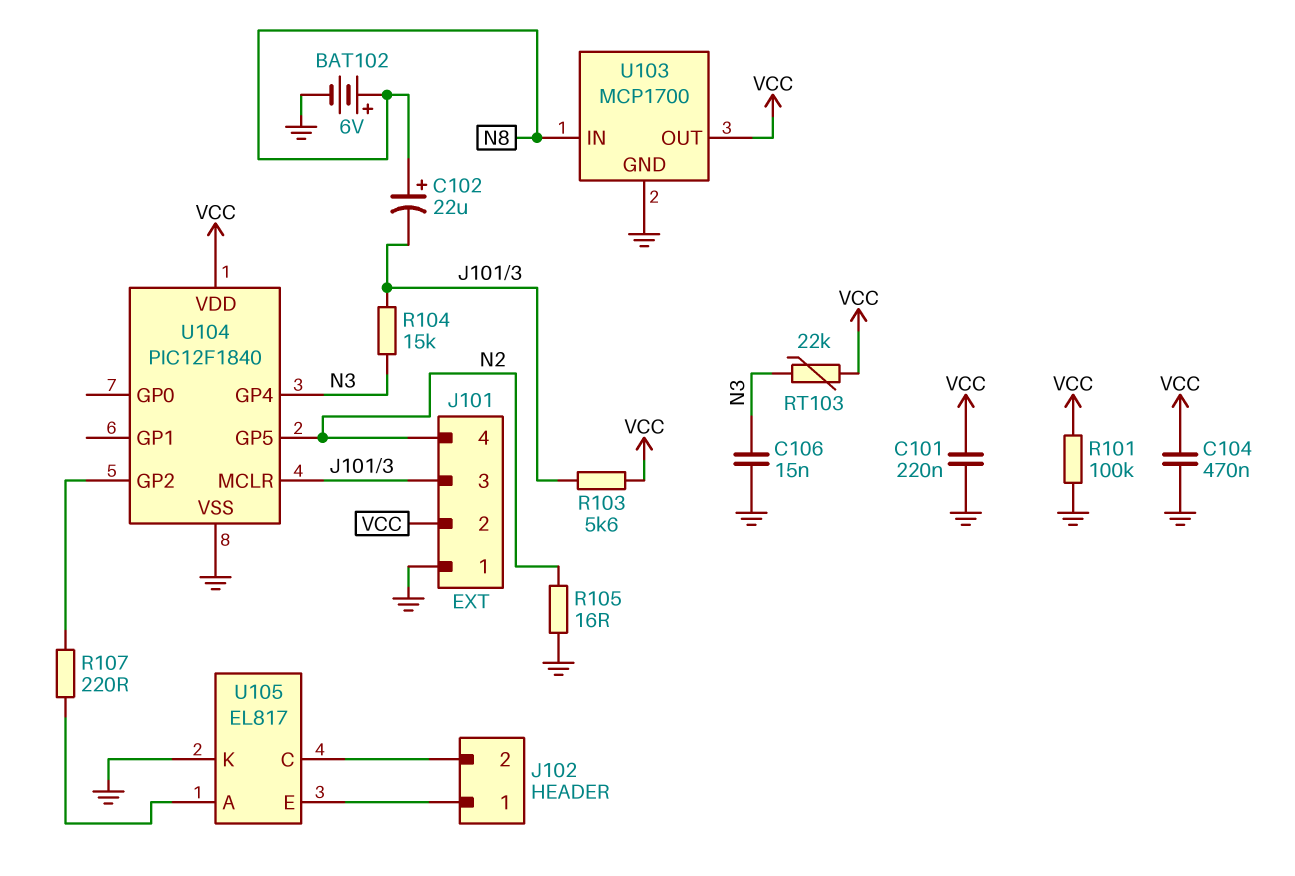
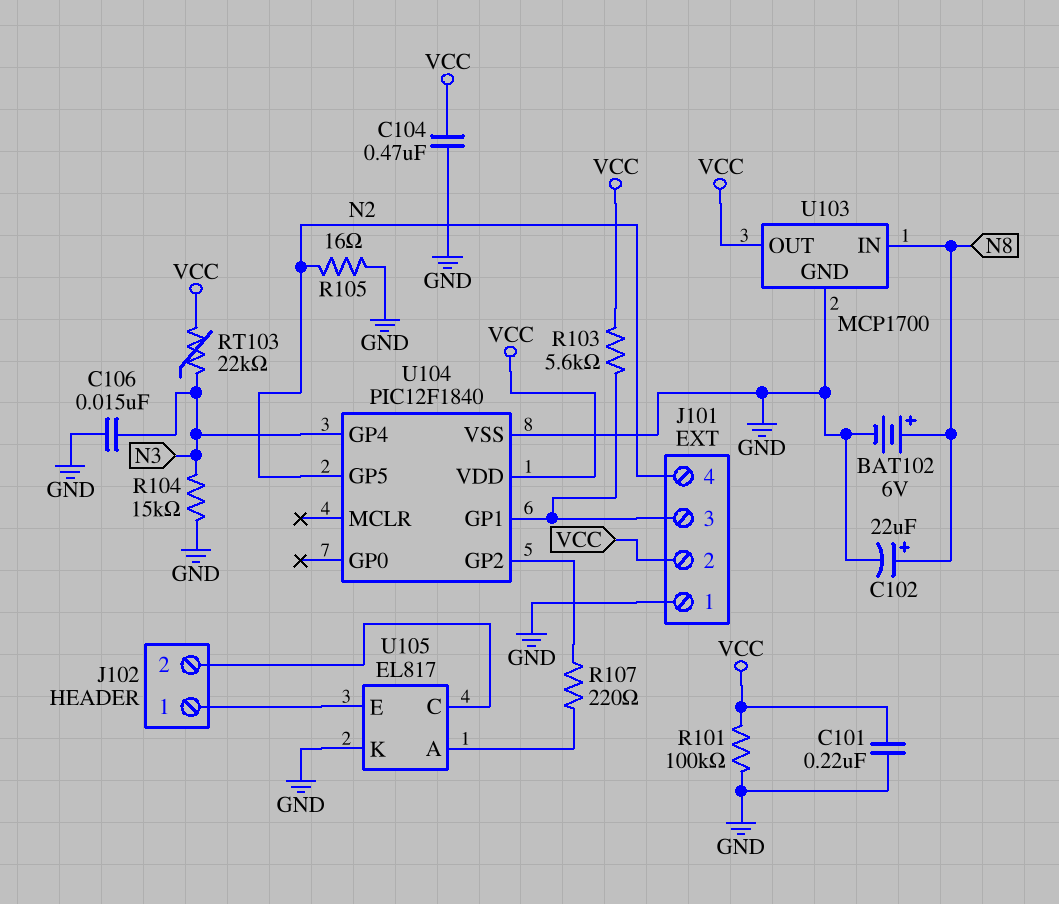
C102: 22uF (plus N8, minus J101/3) -> 22uF (plus N8, minus GND)
R104: 15k (J101/3, N3) -> 15k (GND, N3)
U104 pin GP1: none -> J101/3
U104 pin MCLR: J101/3 -> none

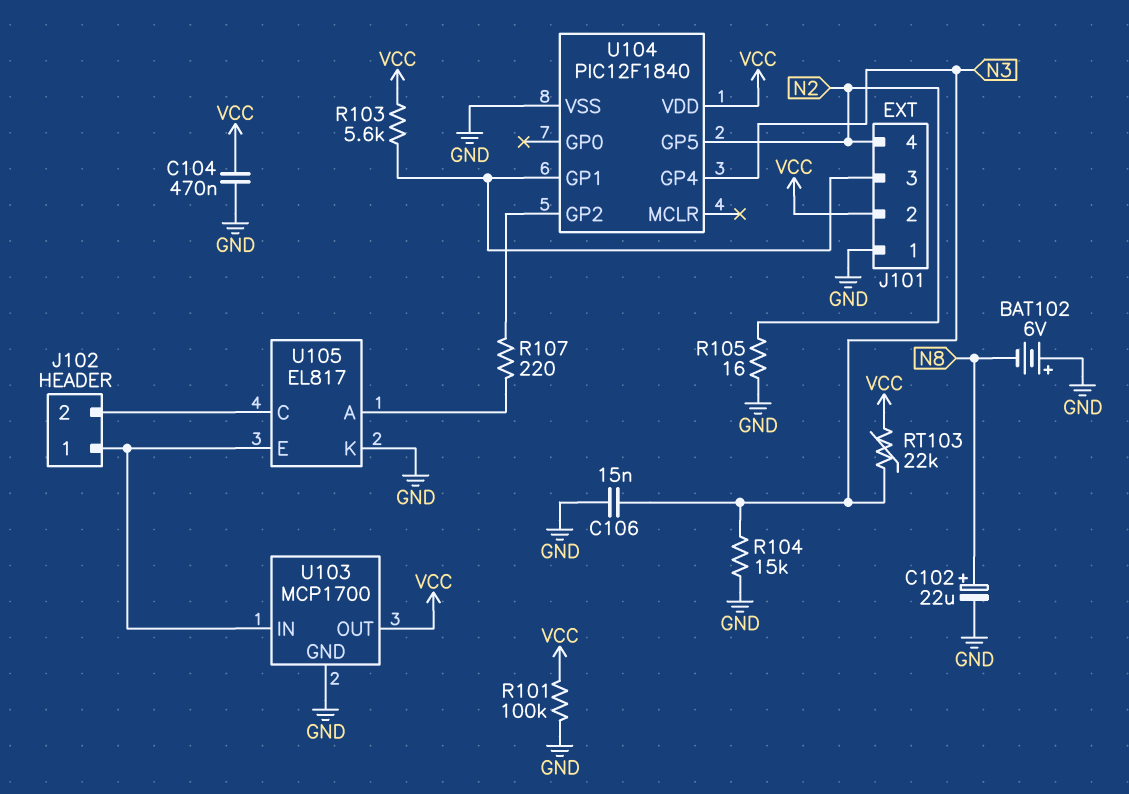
BAT102: 6V (plus N8, minus GND) -> 6V (plus GND, minus N8)
C101: 220nF (GND, VCC) -> none
U103 pin IN: N8 -> J102/1

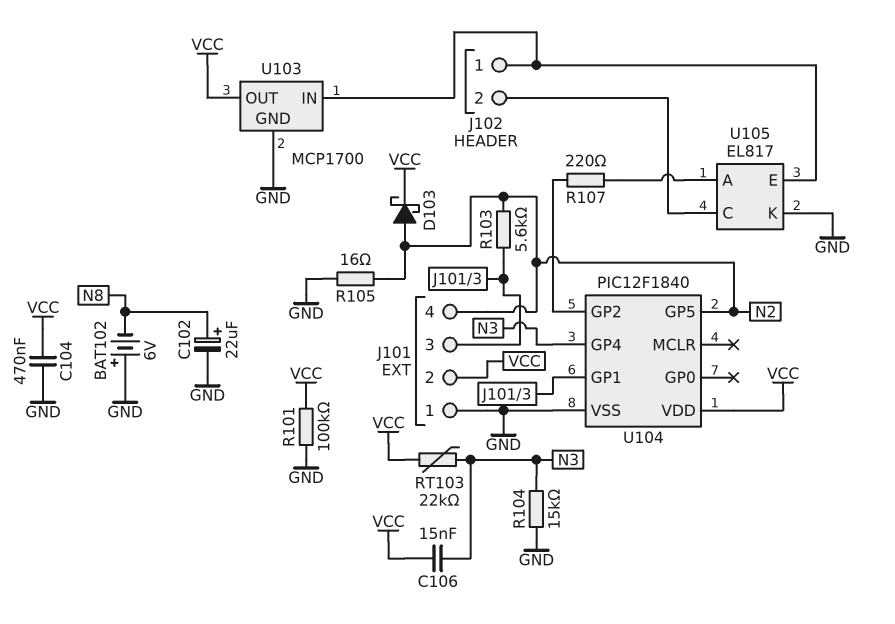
C106: 15nF (GND, N3) -> 15nF (N3, VCC)
D103: none -> schottky (A N2, K VCC)
R103: 5.6k (J101/3, VCC) -> 5.6k (J101/3, N2)

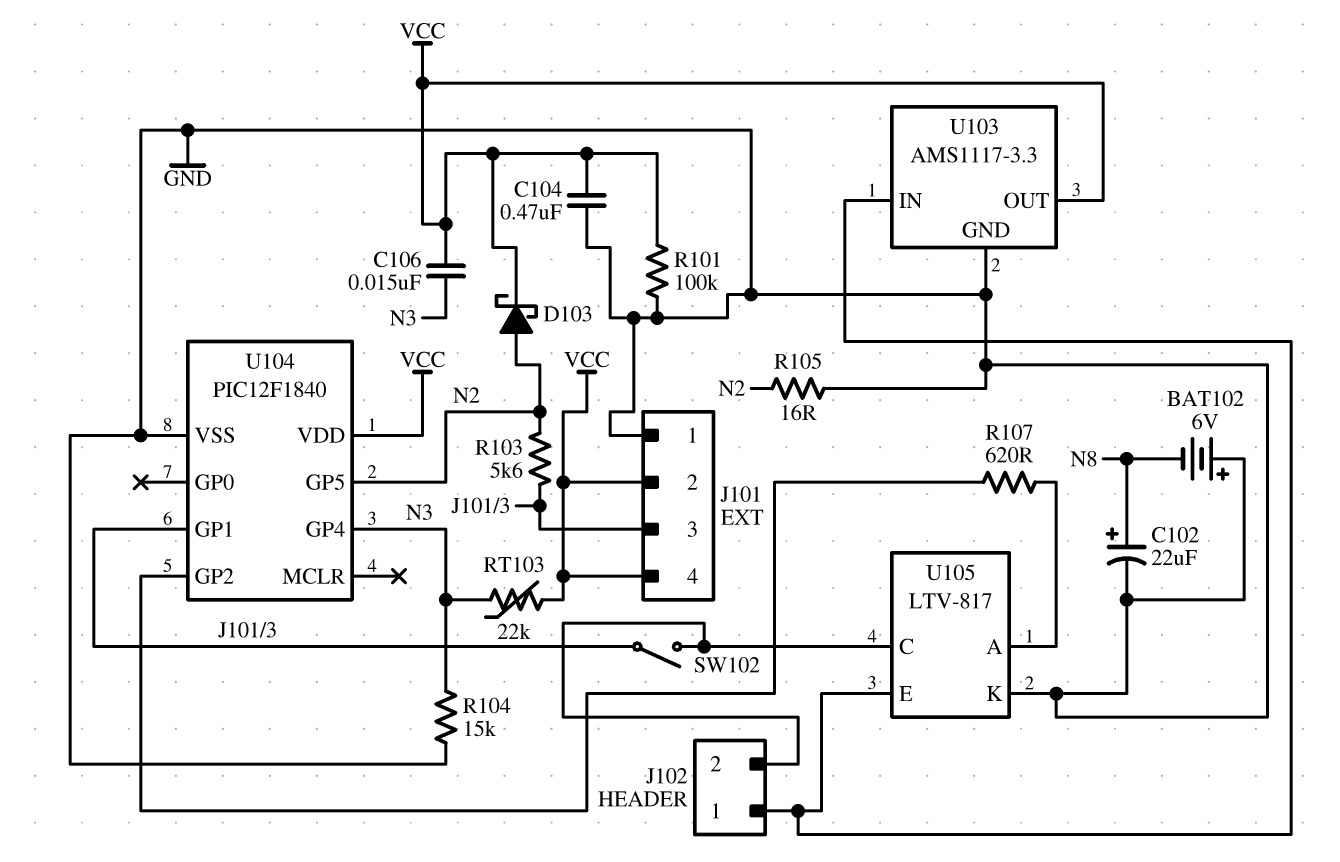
J101 pin 4: N2 -> VCC
R107: 220 (U104/GP2, U105/A) -> 620 (U104/GP2, U105/A)
SW102: none -> switch (J101/3, J102/2)
U103: MCP1700 -> AMS1117-3.3
U105: EL817 -> LTV-817

